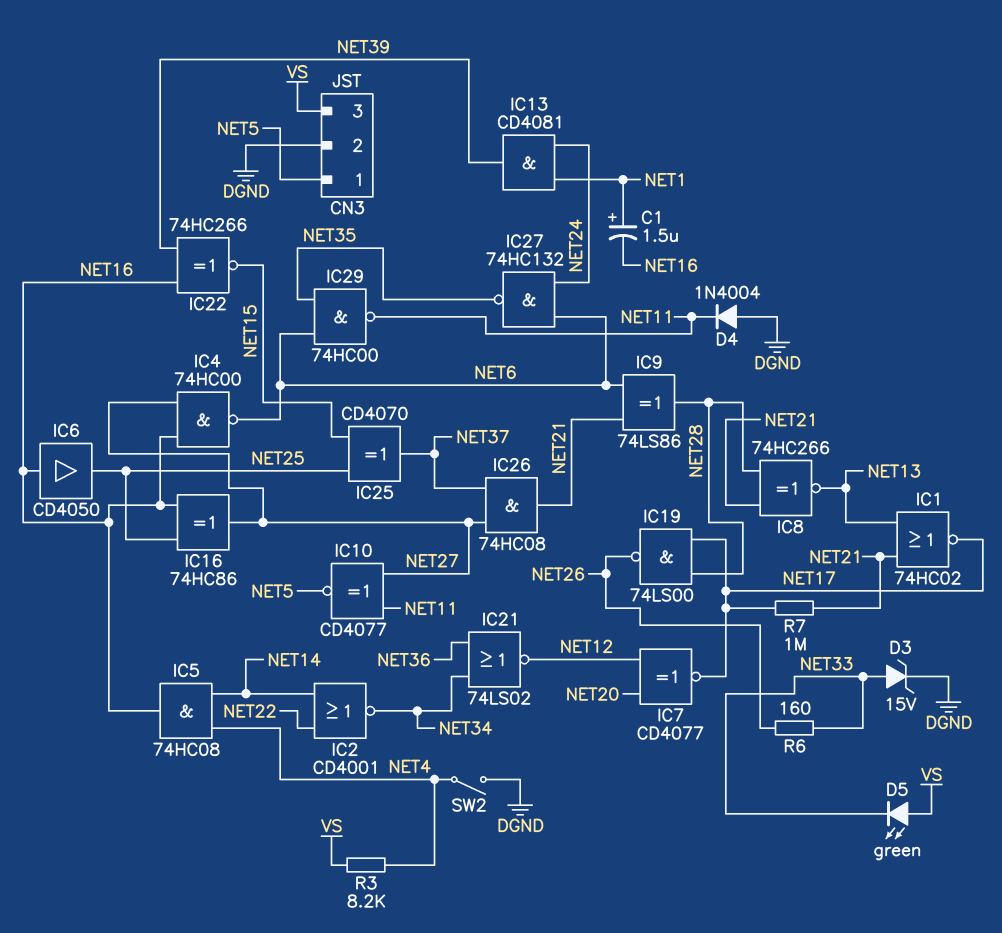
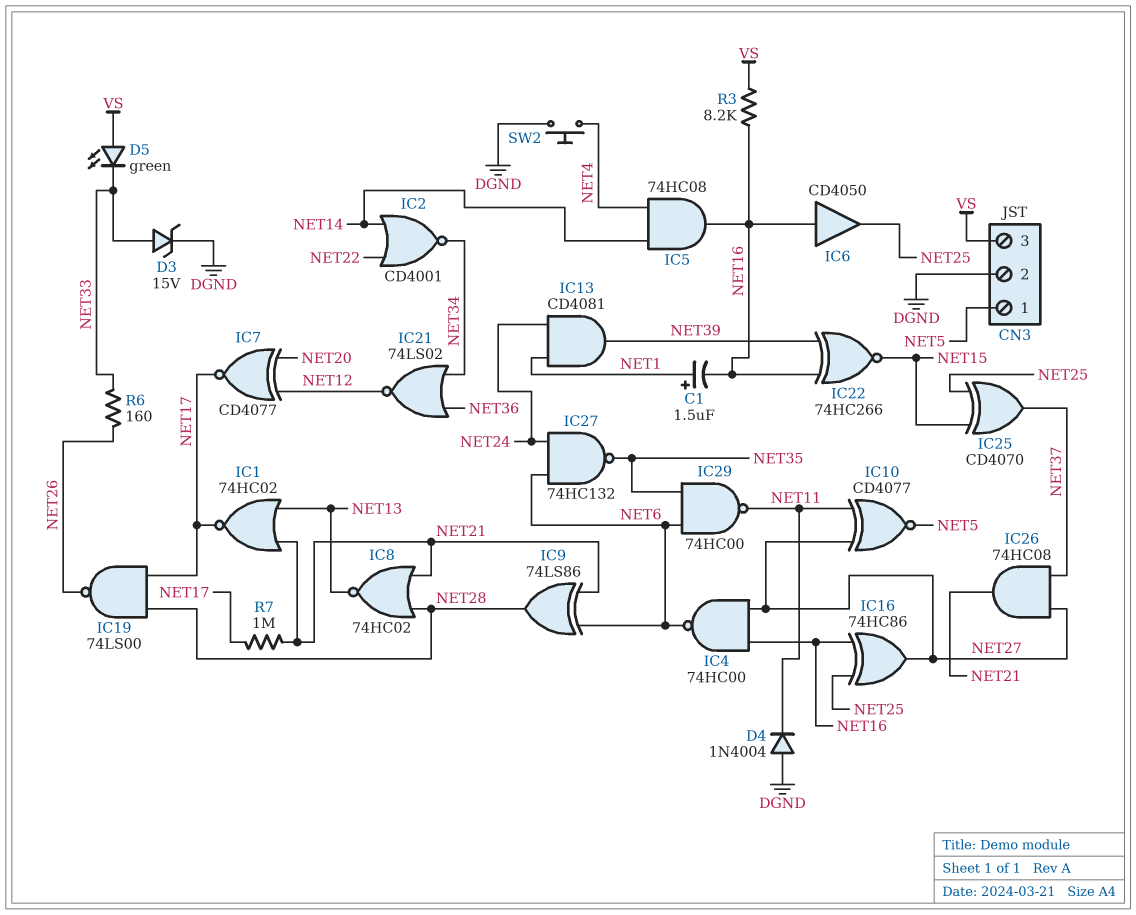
IC8: XNOR 74HC266 (in NET21, in NET28, out NET13) -> NOR 74HC02 (in NET21, in NET28, out NET13)
R3: 8.2k (NET4, VS) -> 8.2k (NET16, VS)
SW2: switch (DGND, NET4) -> button (DGND, NET4)

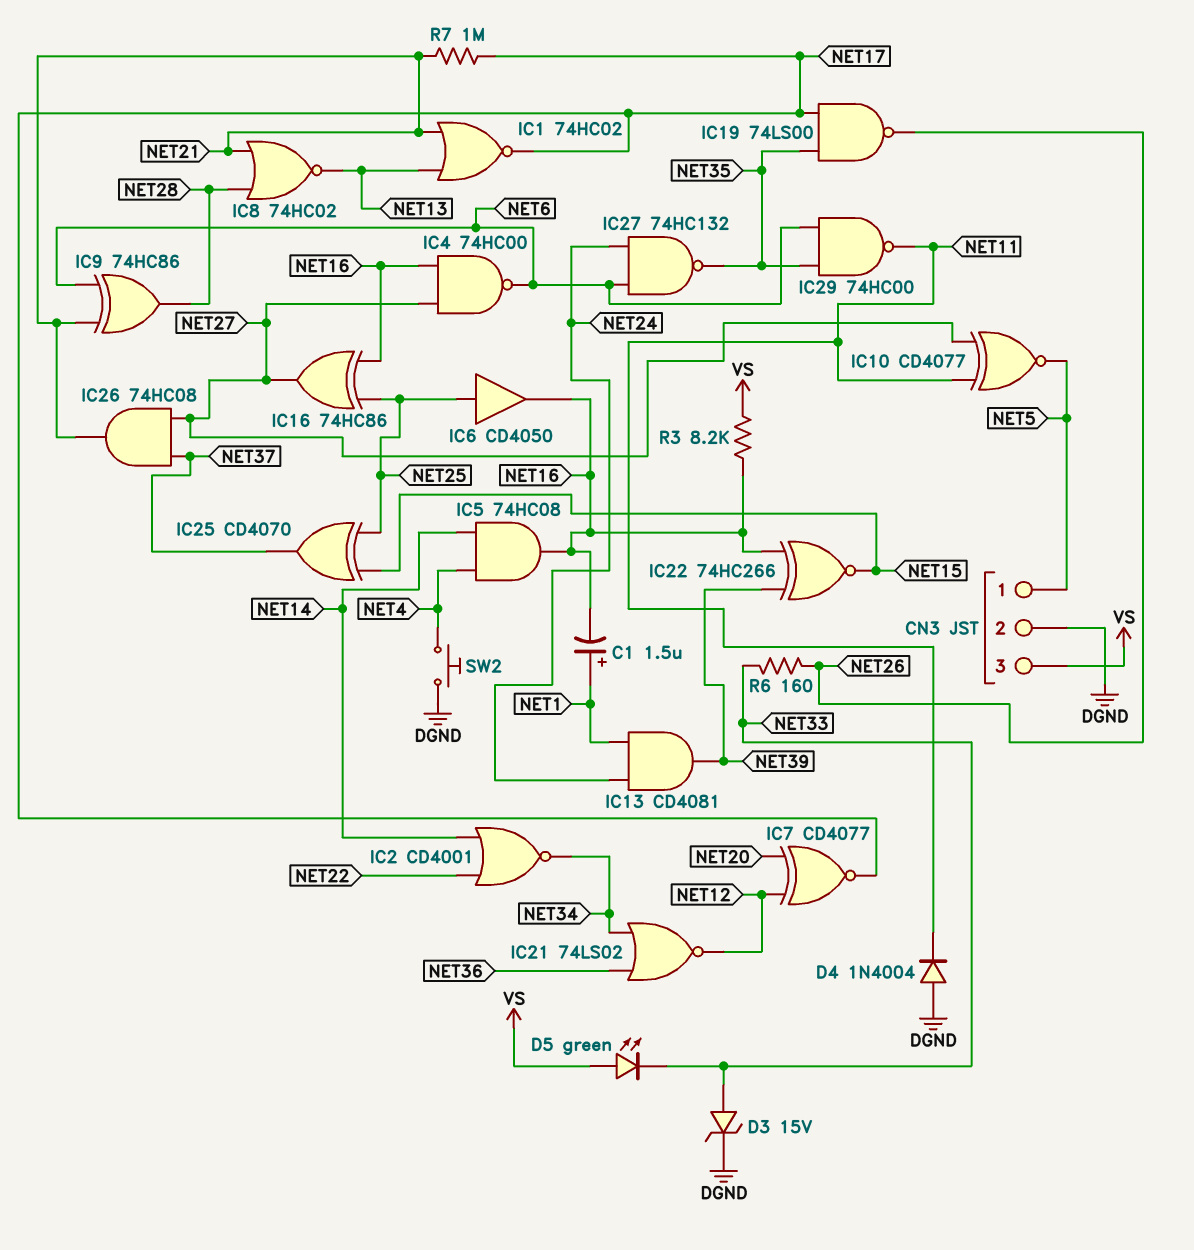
IC6: buffer CD4050 (in NET16, out NET25) -> buffer CD4050 (in NET25, out NET16)
IC9: XOR 74LS86 (in NET6, in NET21, out NET28) -> XOR 74HC86 (in NET6, in NET21, out NET28)
IC19: NAND 74LS00 (in NET17, in NET28, out NET26) -> NAND 74LS00 (in NET17, in NET35, out NET26)

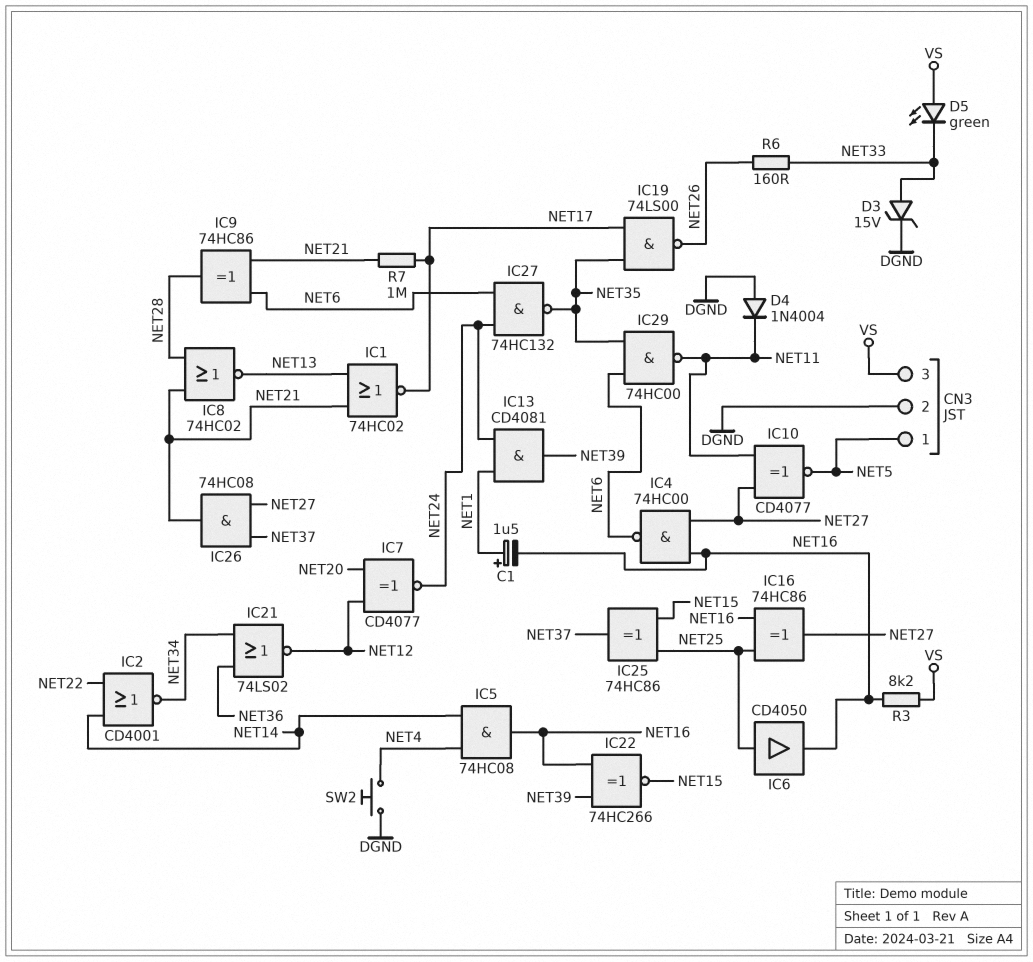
IC7: XNOR CD4077 (in NET12, in NET20, out NET17) -> XNOR CD4077 (in NET12, in NET20, out NET24)
IC25: XOR CD4070 (in NET15, in NET25, out NET37) -> XOR 74HC86 (in NET15, in NET25, out NET37)

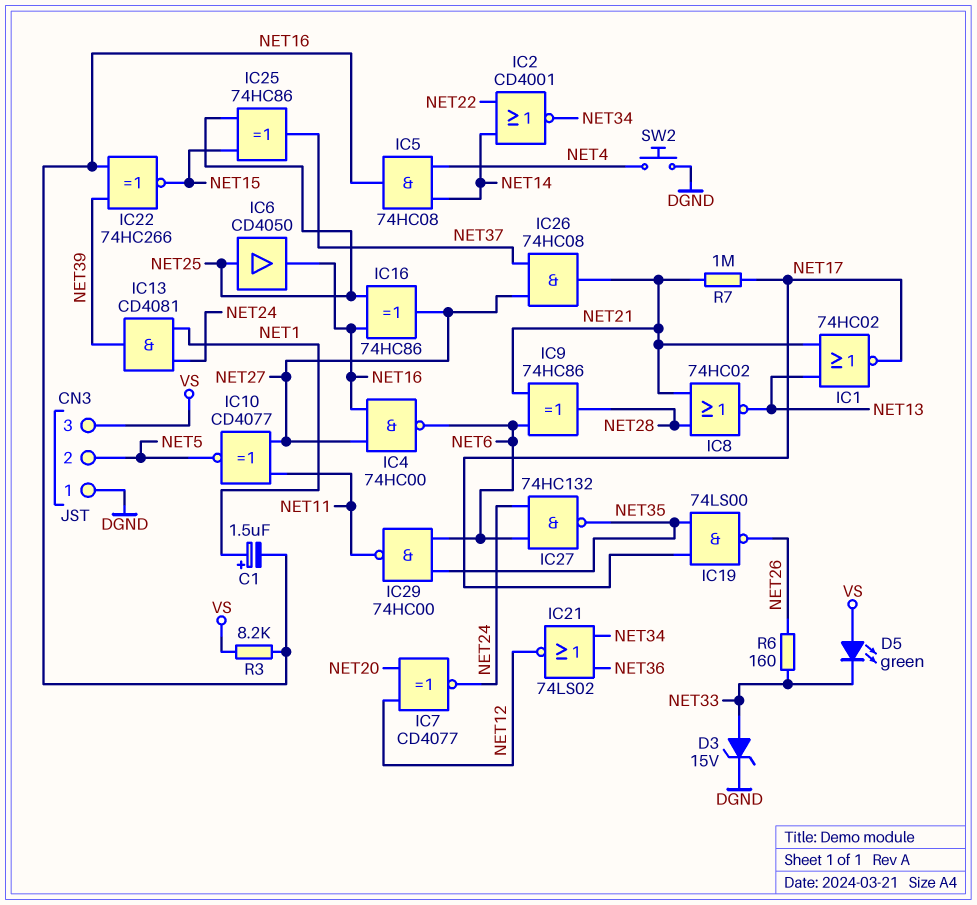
CN3 pin 1: NET5 -> DGND
CN3 pin 2: DGND -> NET5
D4: diode 1N4004 (A DGND, K NET11) -> none

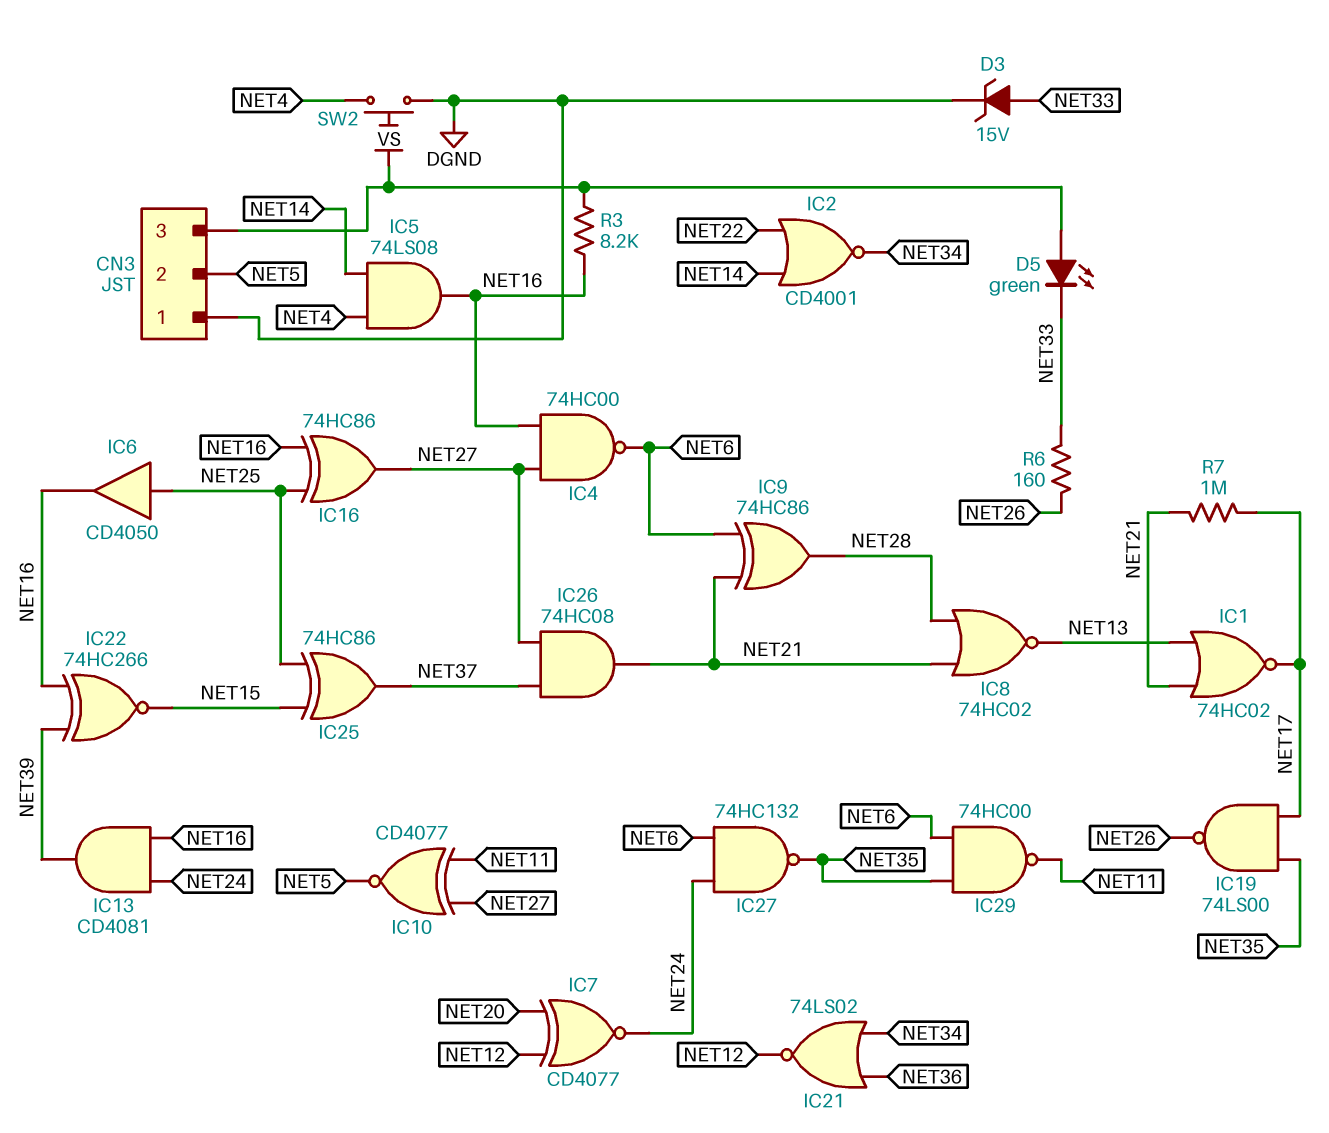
C1: 1.5uF (plus NET1, minus NET16) -> none
IC5: AND 74HC08 (in NET4, in NET14, out NET16) -> AND 74LS08 (in NET4, in NET14, out NET16)
IC13: AND CD4081 (in NET1, in NET24, out NET39) -> AND CD4081 (in NET16, in NET24, out NET39)

